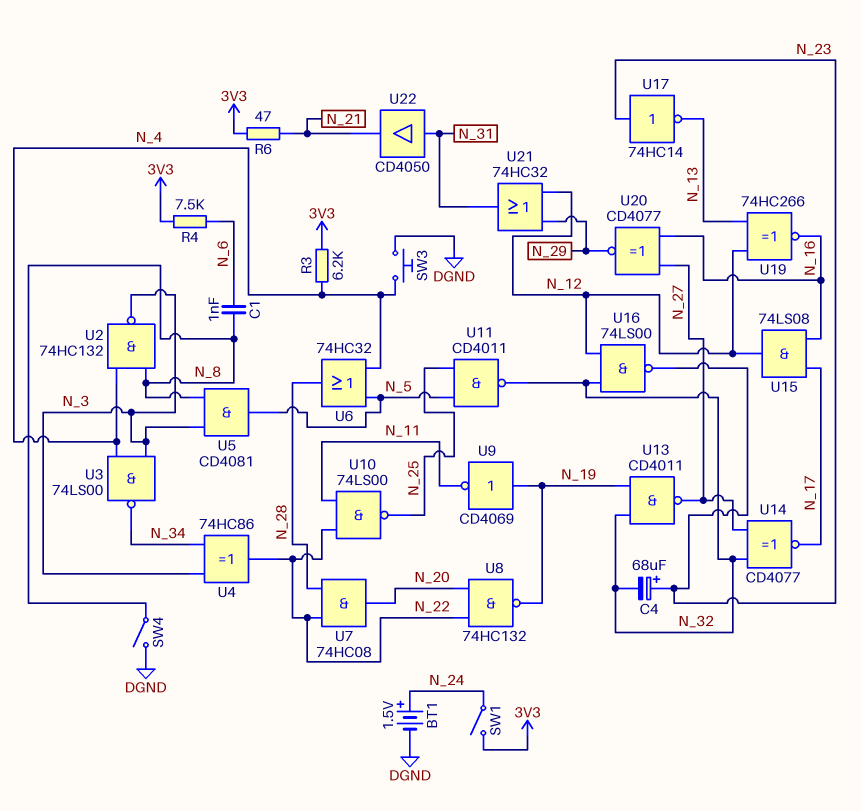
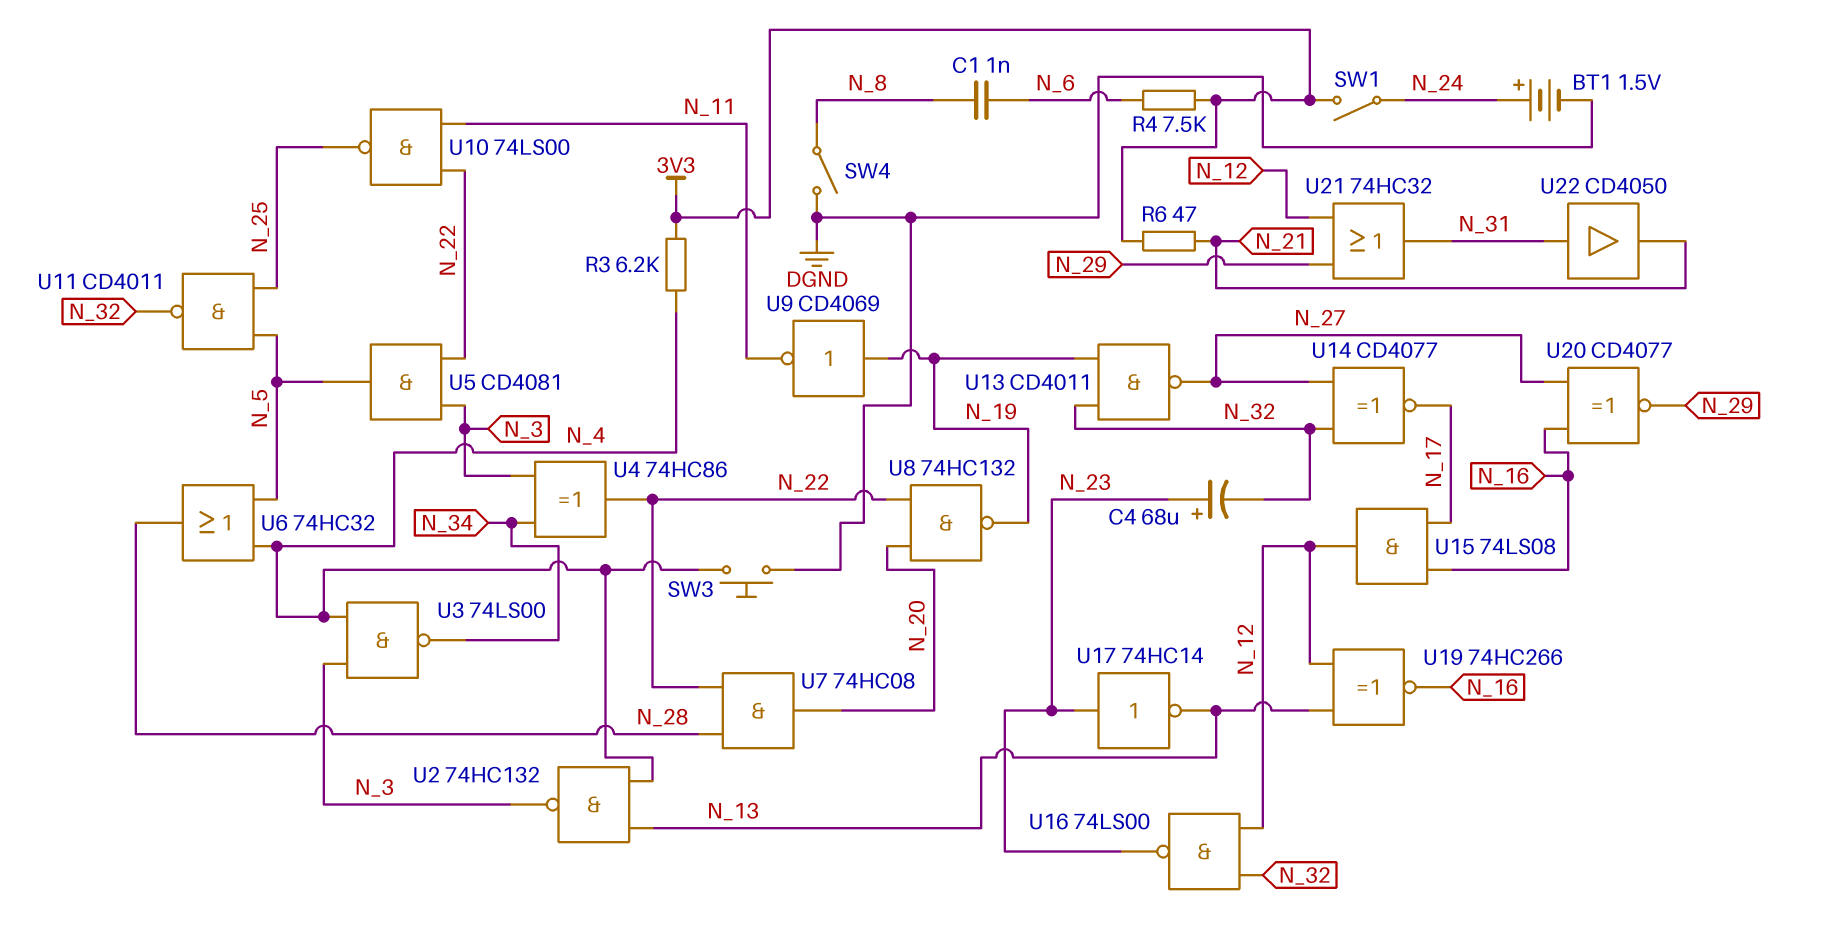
U2: NAND 74HC132 (in N_4, in N_8, out N_3) -> NAND 74HC132 (in N_4, in N_13, out N_3)
U5: AND CD4081 (in N_3, in N_8, out N_5) -> AND CD4081 (in N_3, in N_22, out N_5)

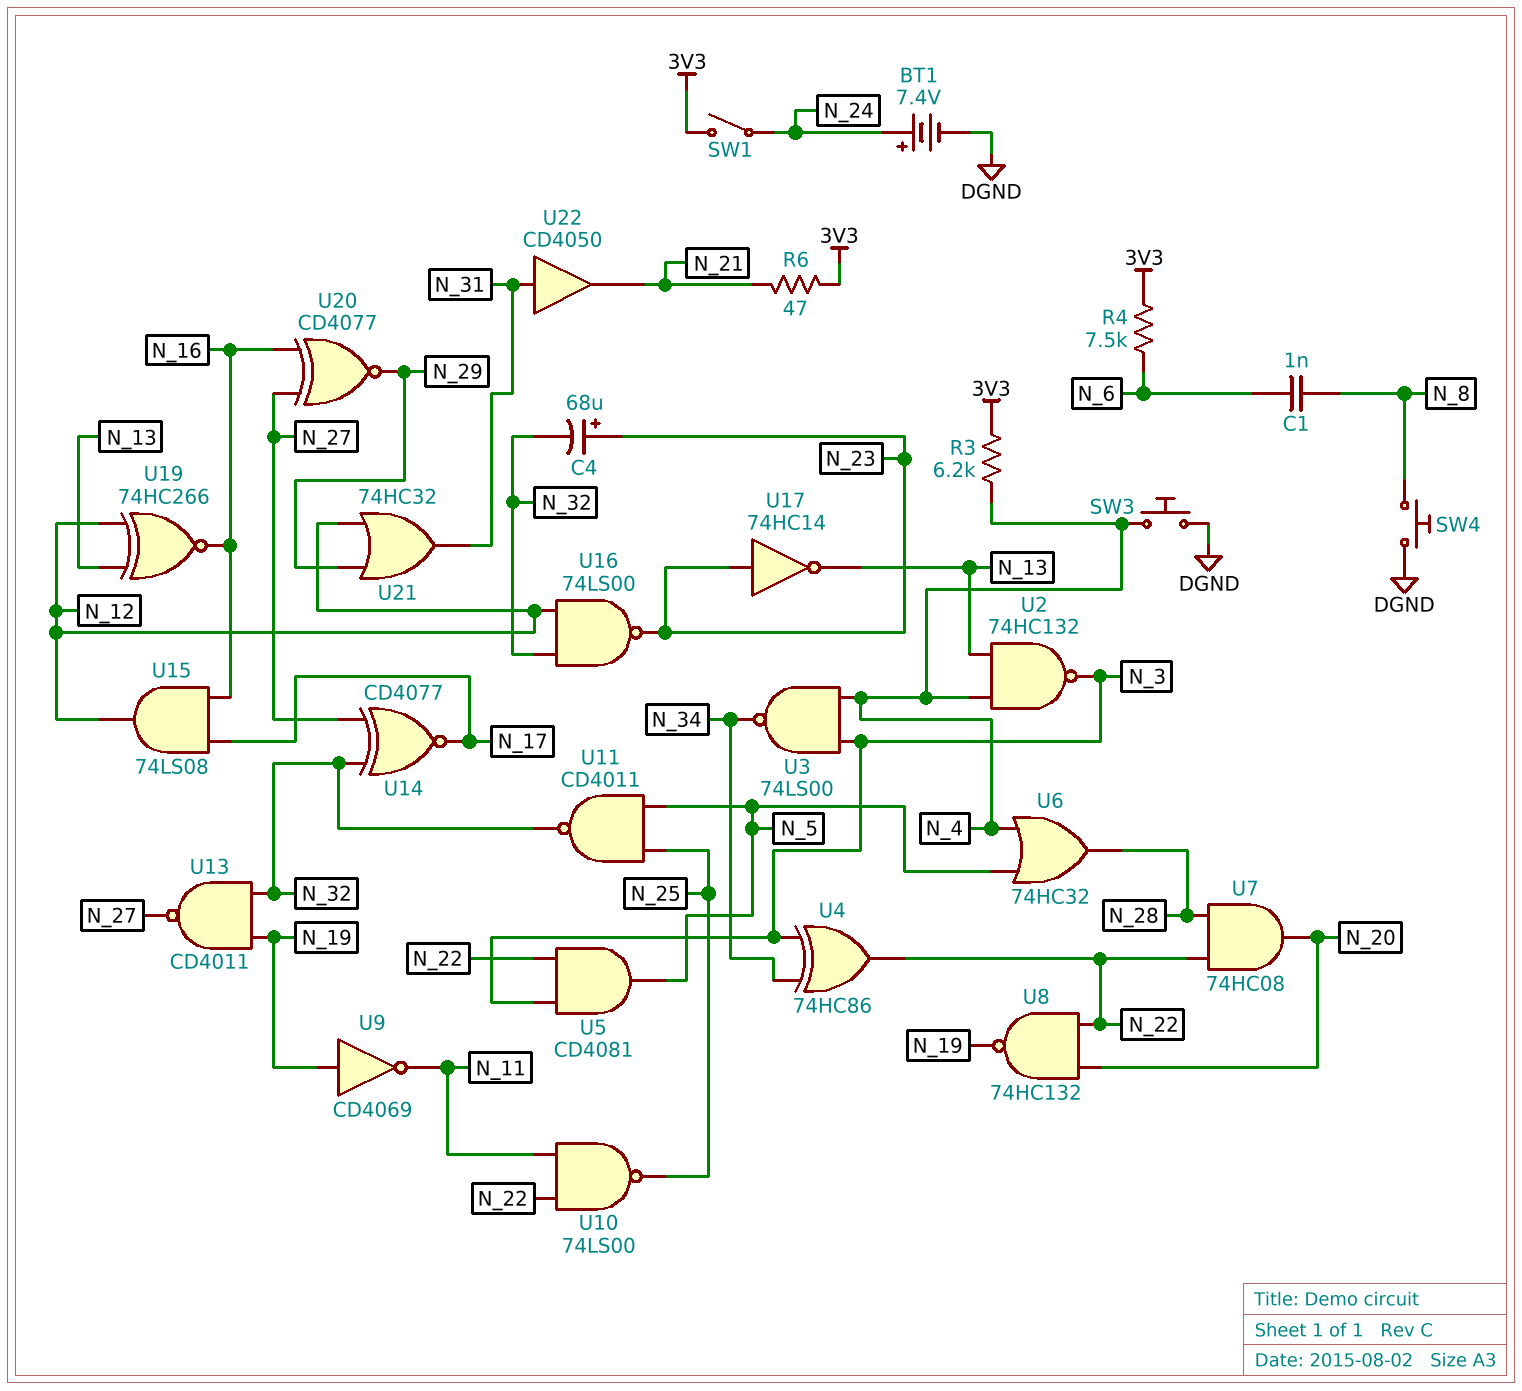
BT1: 1.5V (plus N_24, minus DGND) -> 7.4V (plus N_24, minus DGND)
SW4: switch (DGND, N_8) -> button (DGND, N_8)

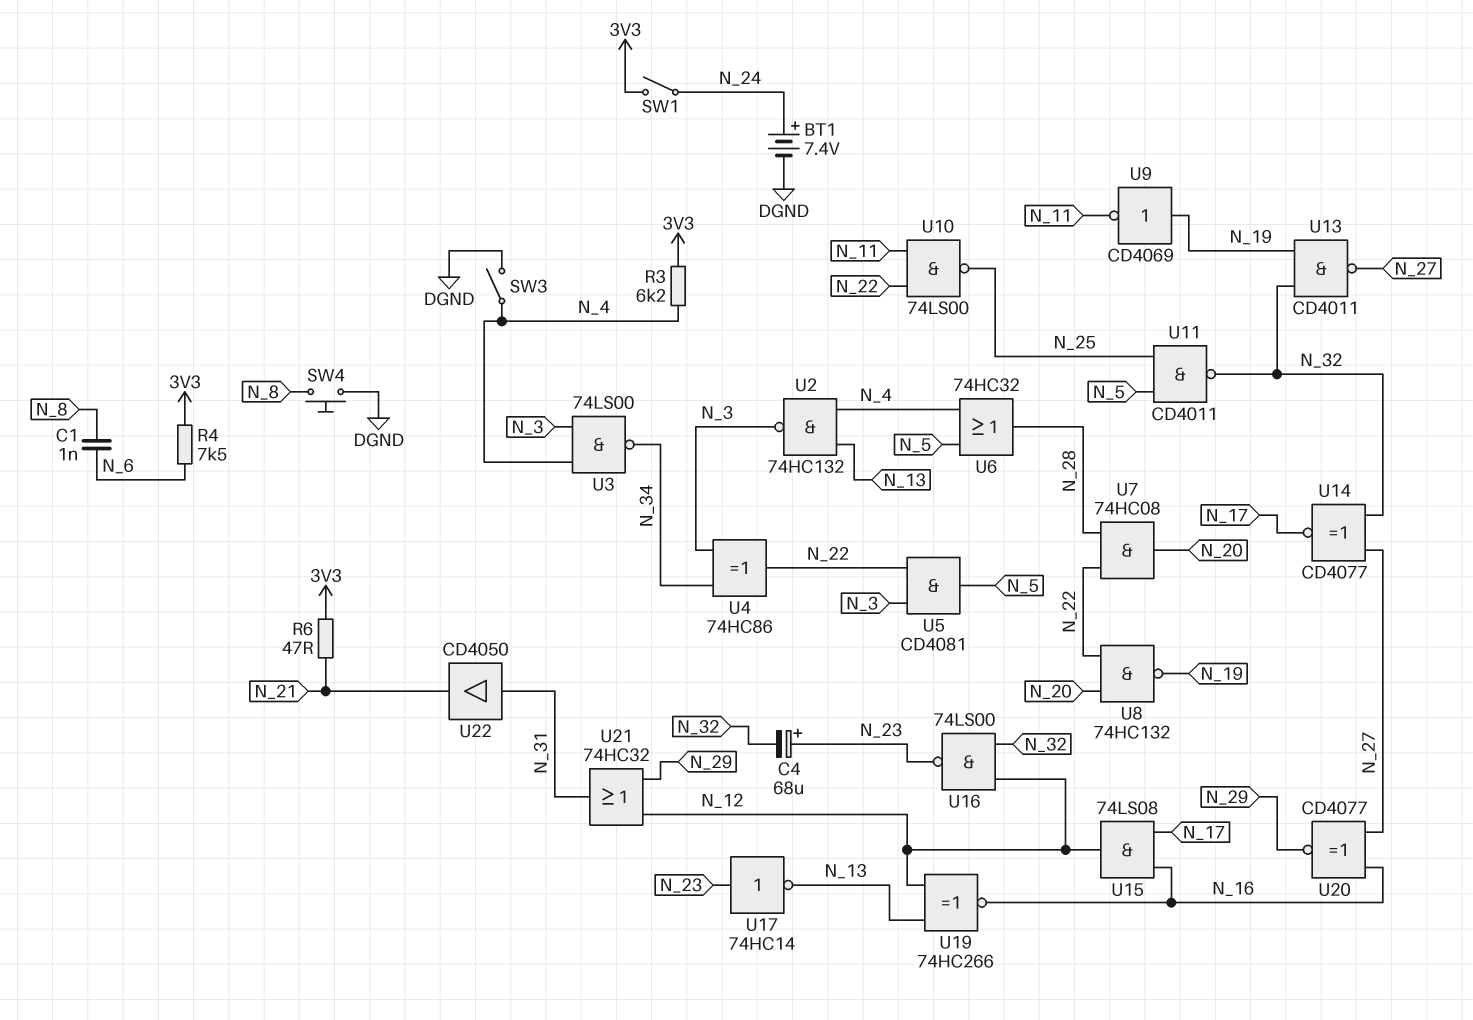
SW3: button (DGND, N_4) -> switch (DGND, N_4)

